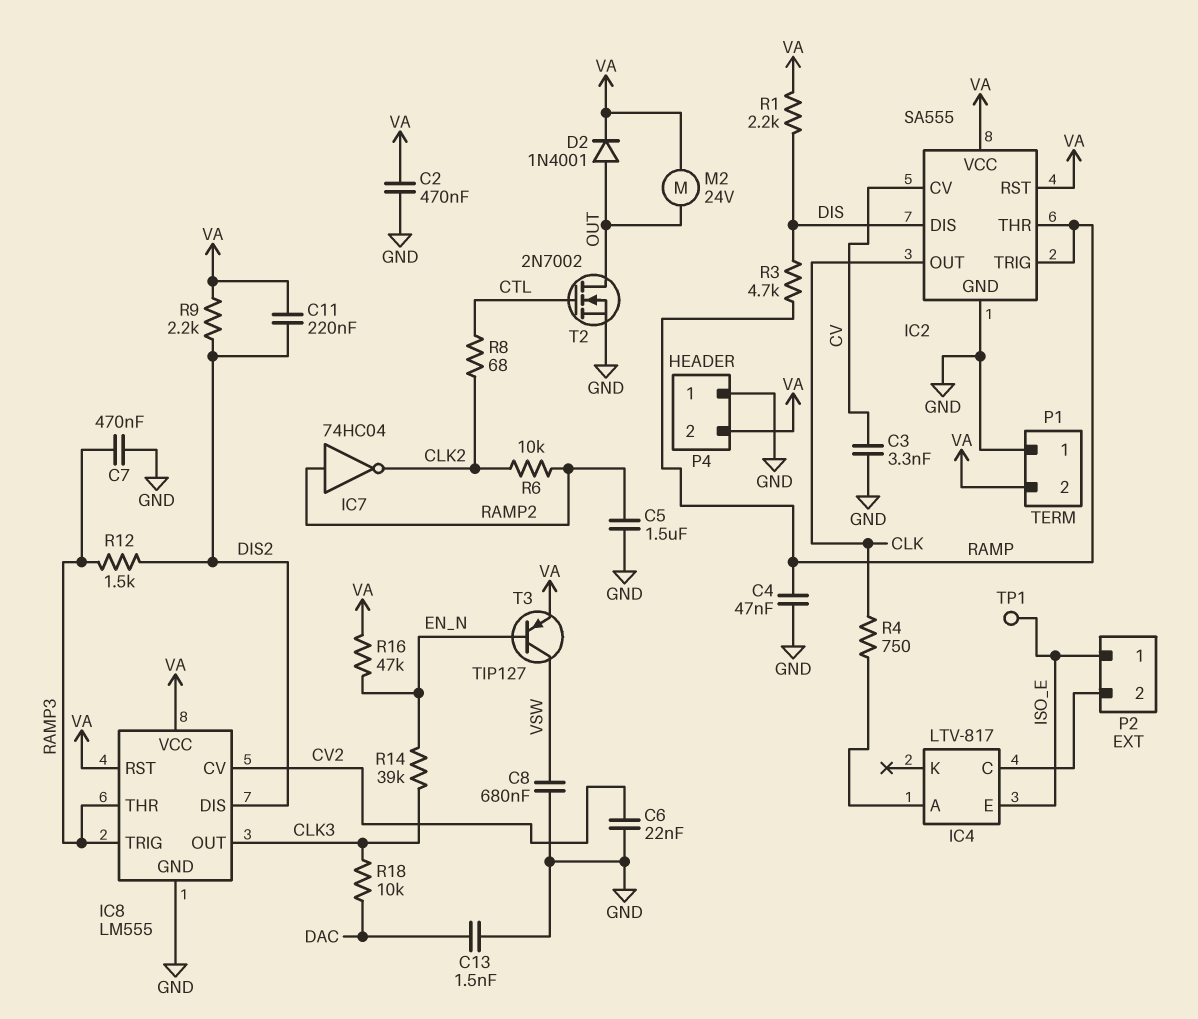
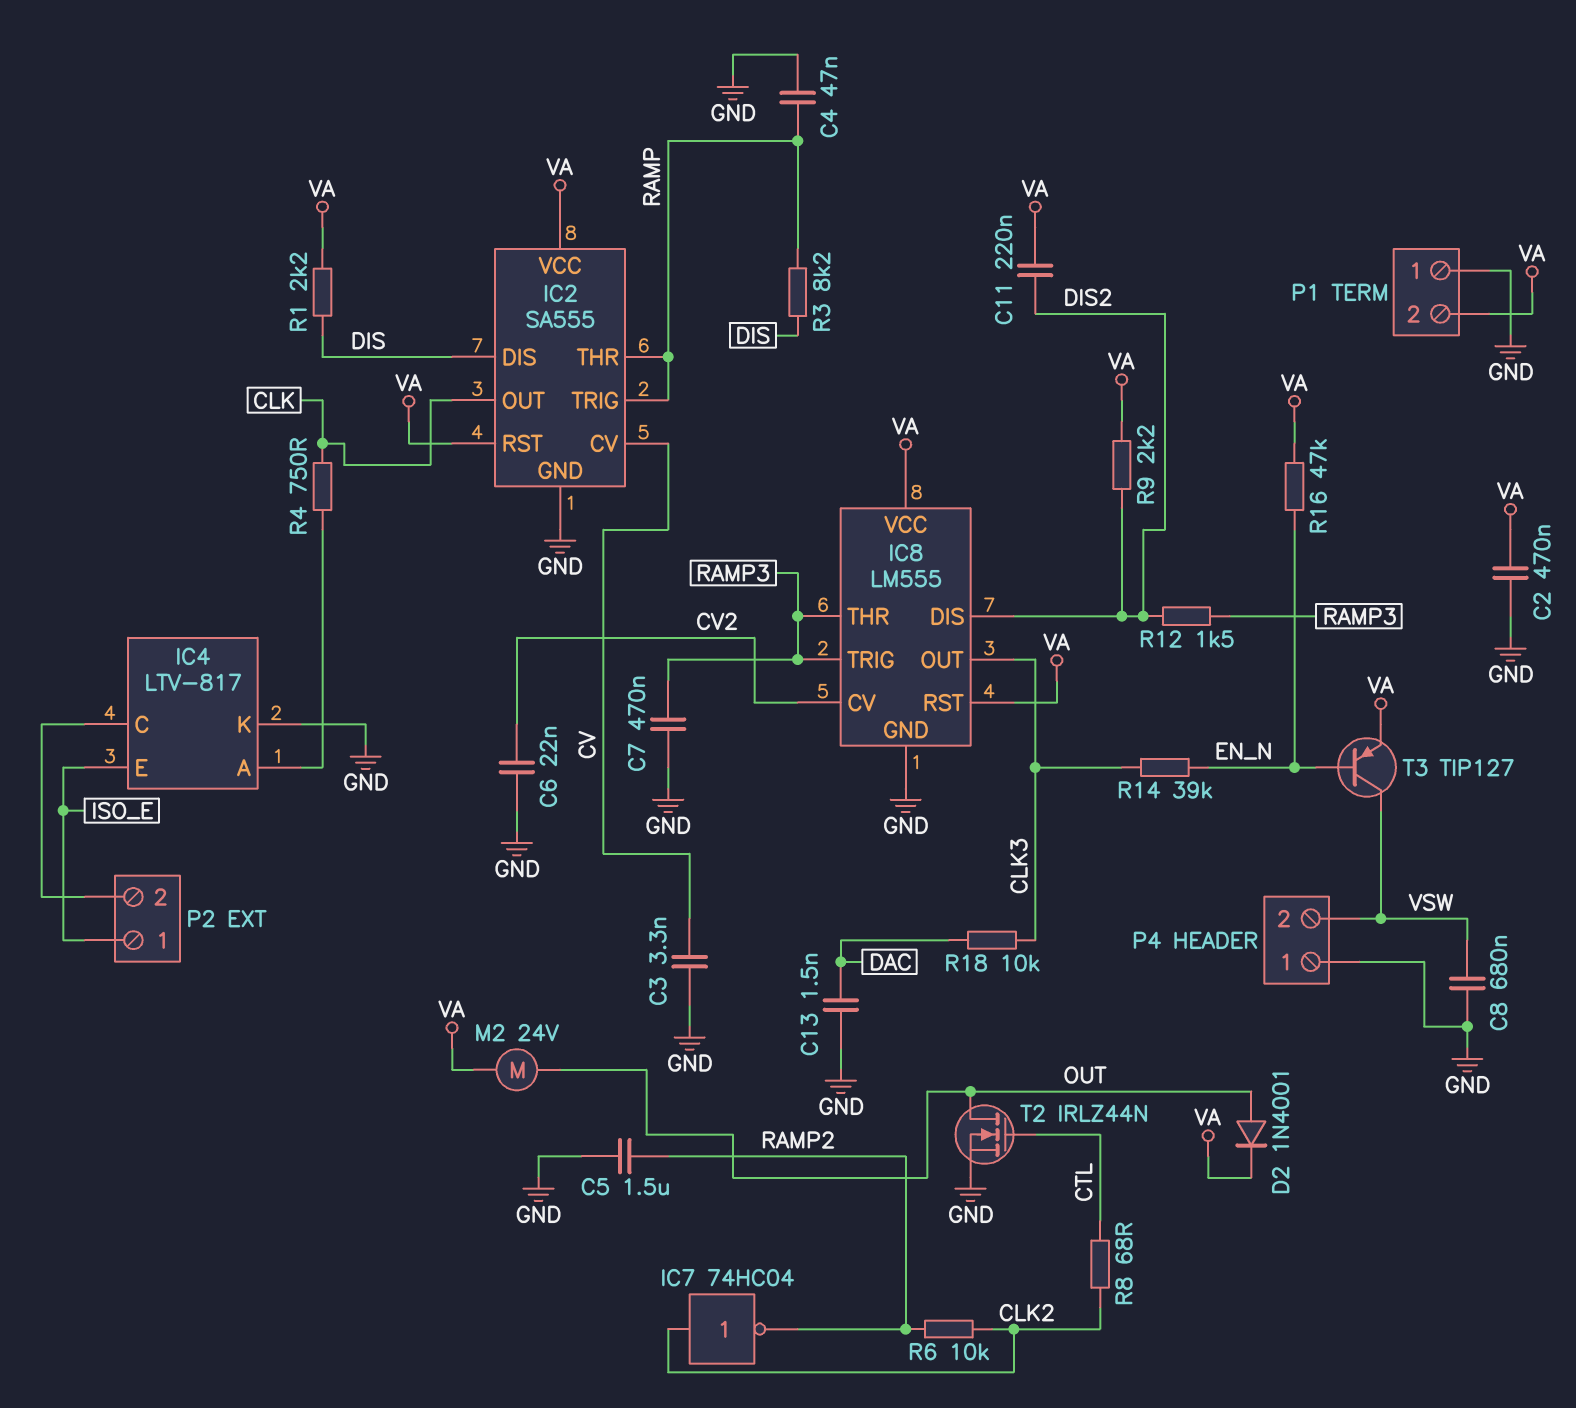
IC4 pin K: none -> GND
IC7: NOT 74HC04 (in RAMP2, out CLK2) -> NOT 74HC04 (in CLK2, out RAMP2)
P4 pin 2: VA -> VSW
R3: 4.7k (DIS, RAMP) -> 8.2k (DIS, RAMP)
T2: NMOS 2N7002 (G CTL, D OUT, S GND) -> NMOS IRLZ44N (G CTL, D OUT, S GND)
TP1: test point (ISO_E) -> none

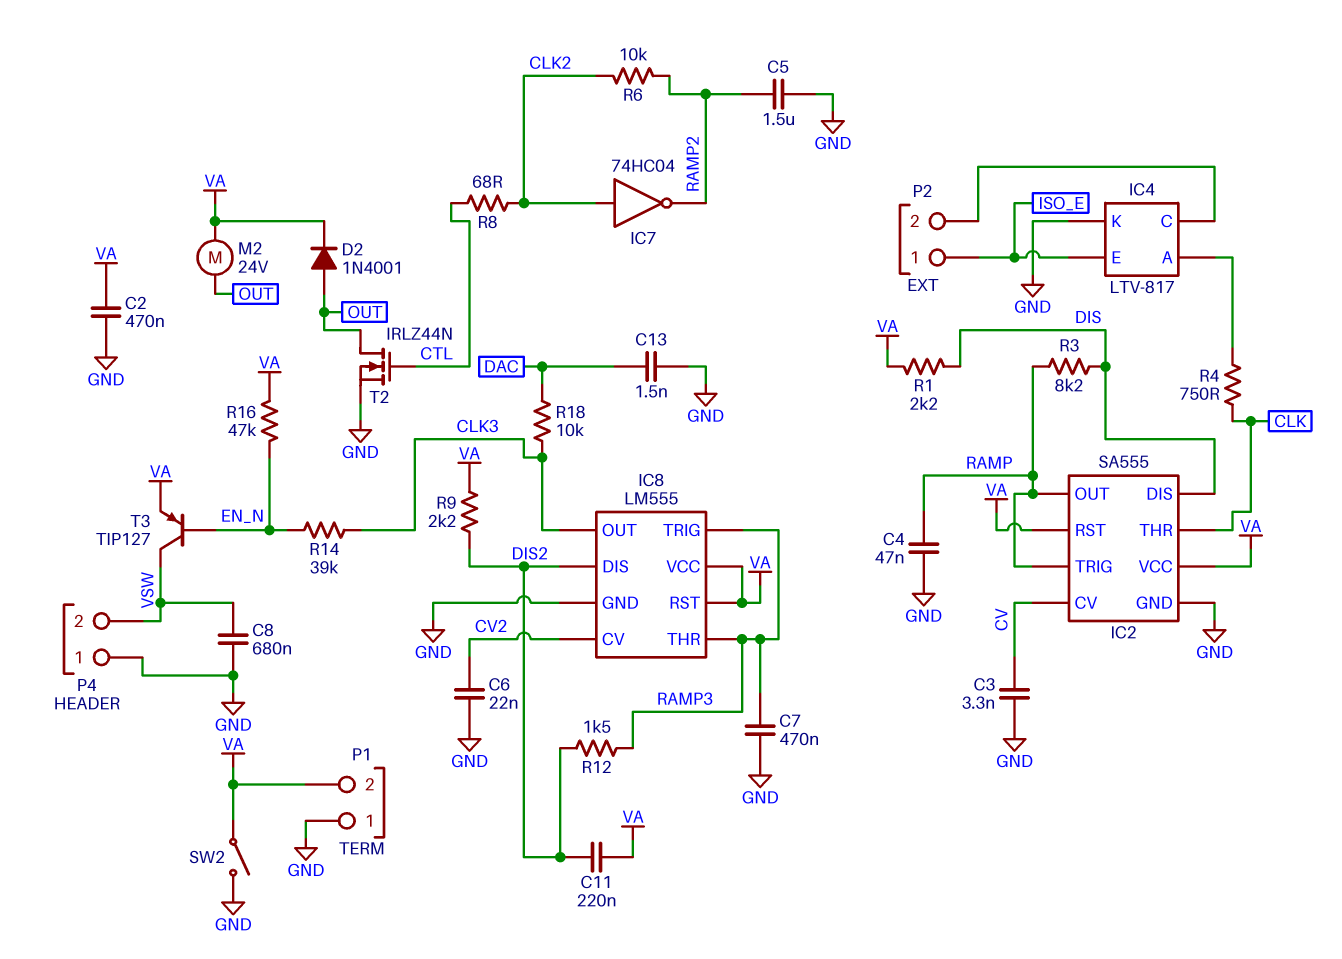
IC2 pin OUT: CLK -> RAMP
IC2 pin THR: RAMP -> CLK
SW2: none -> switch (GND, VA)

